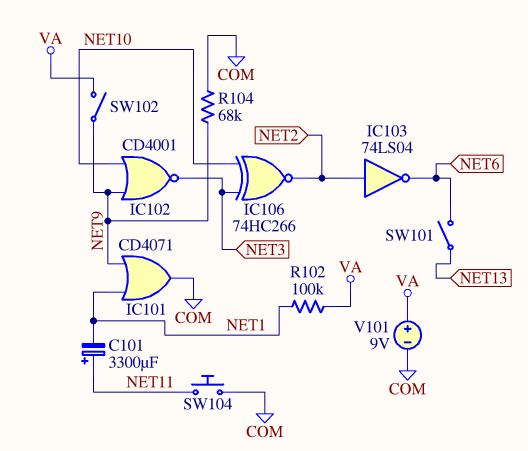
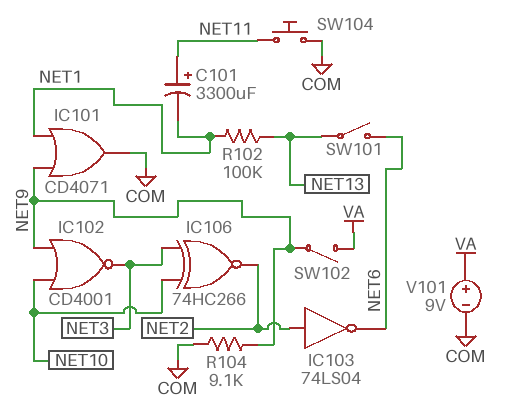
R102: 100k (NET1, VA) -> 100k (NET1, NET13)
R104: 68k (COM, NET9) -> 9.1k (COM, NET9)

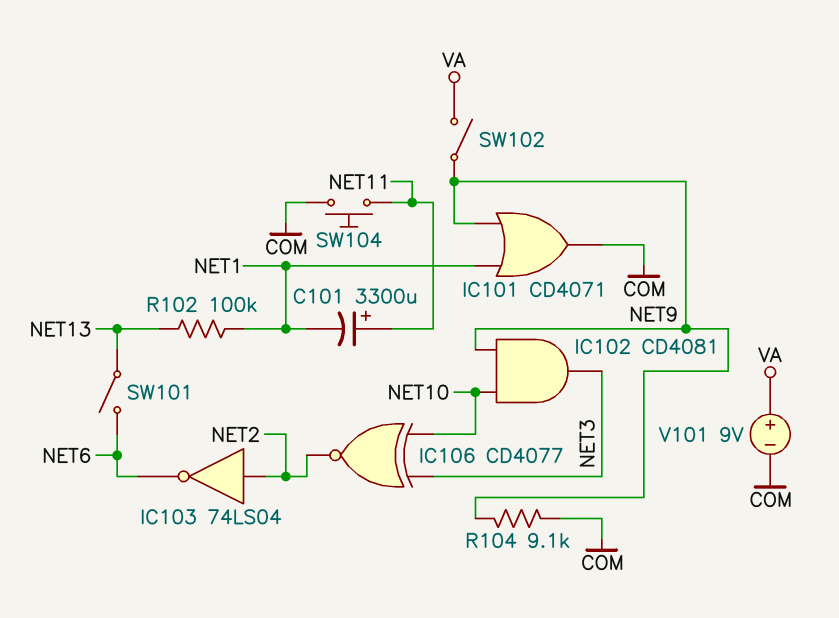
IC102: NOR CD4001 (in NET9, in NET10, out NET3) -> AND CD4081 (in NET9, in NET10, out NET3)
IC106: XNOR 74HC266 (in NET3, in NET10, out NET2) -> XNOR CD4077 (in NET3, in NET10, out NET2)

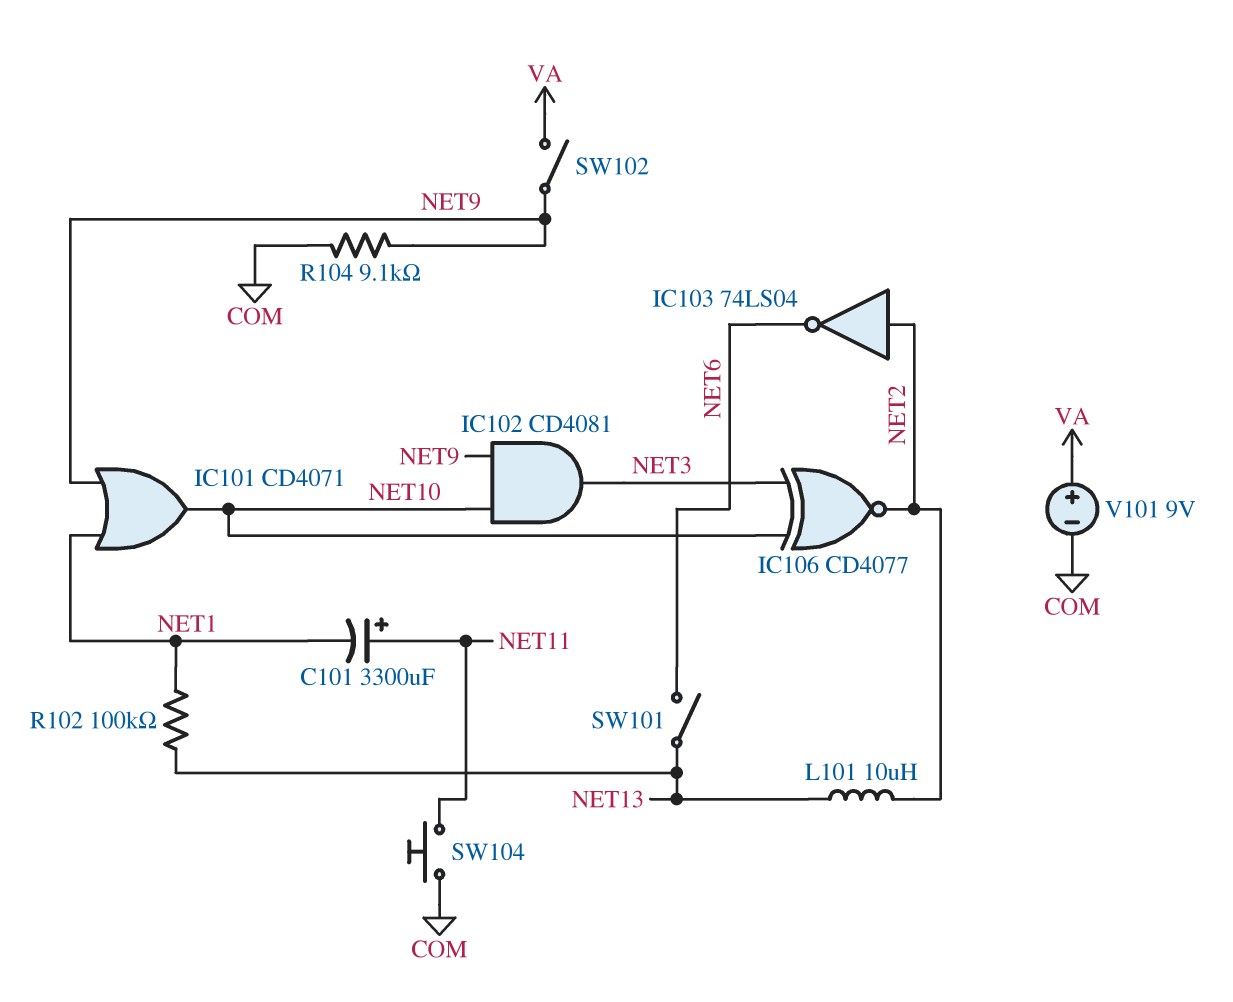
IC101: OR CD4071 (in NET1, in NET9, out COM) -> OR CD4071 (in NET1, in NET9, out NET10)
L101: none -> 10uH (NET2, NET13)

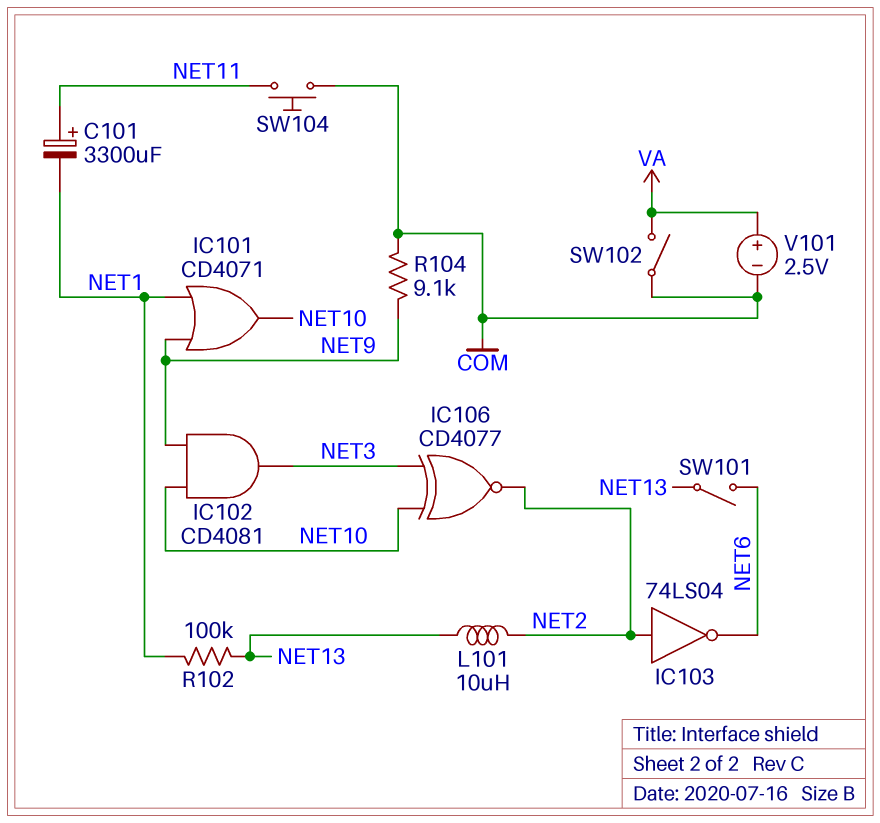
SW102: switch (NET9, VA) -> switch (COM, VA)
V101: 9V (plus VA, minus COM) -> 2.5V (plus VA, minus COM)

